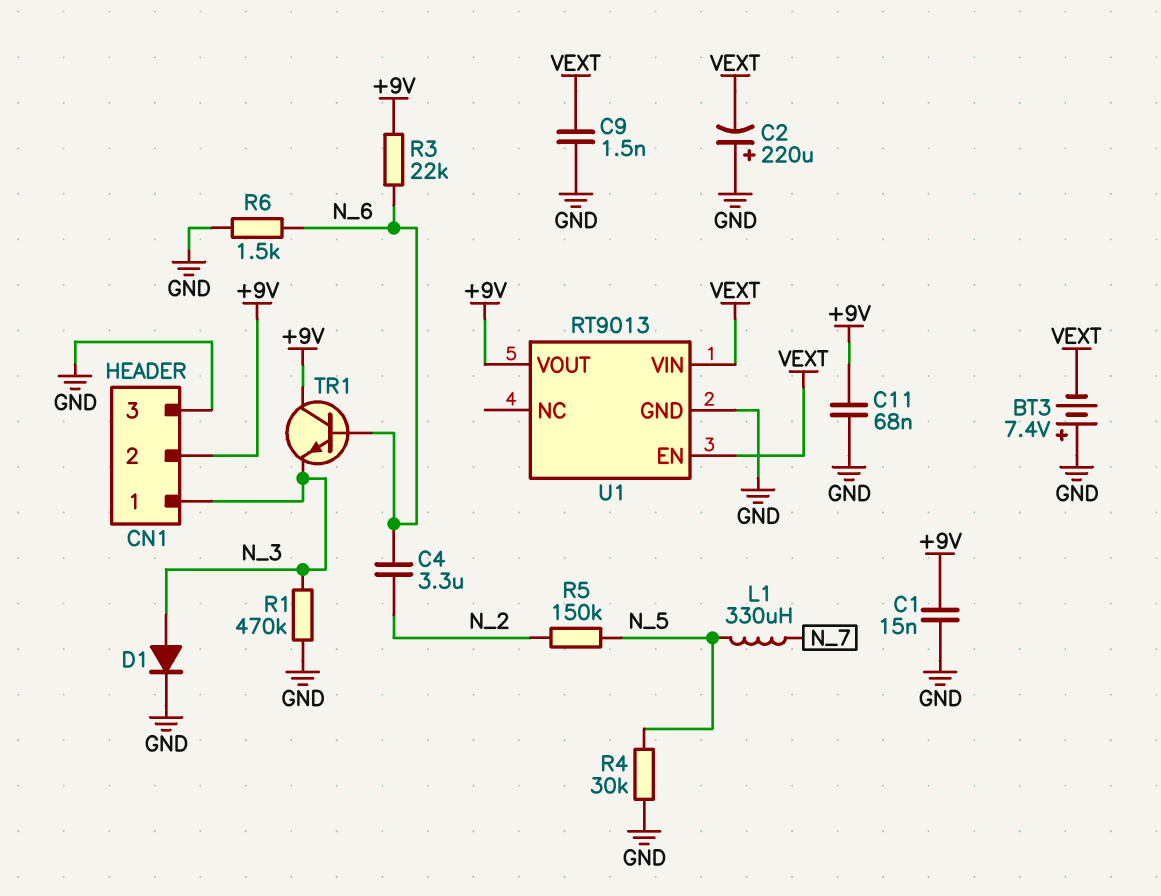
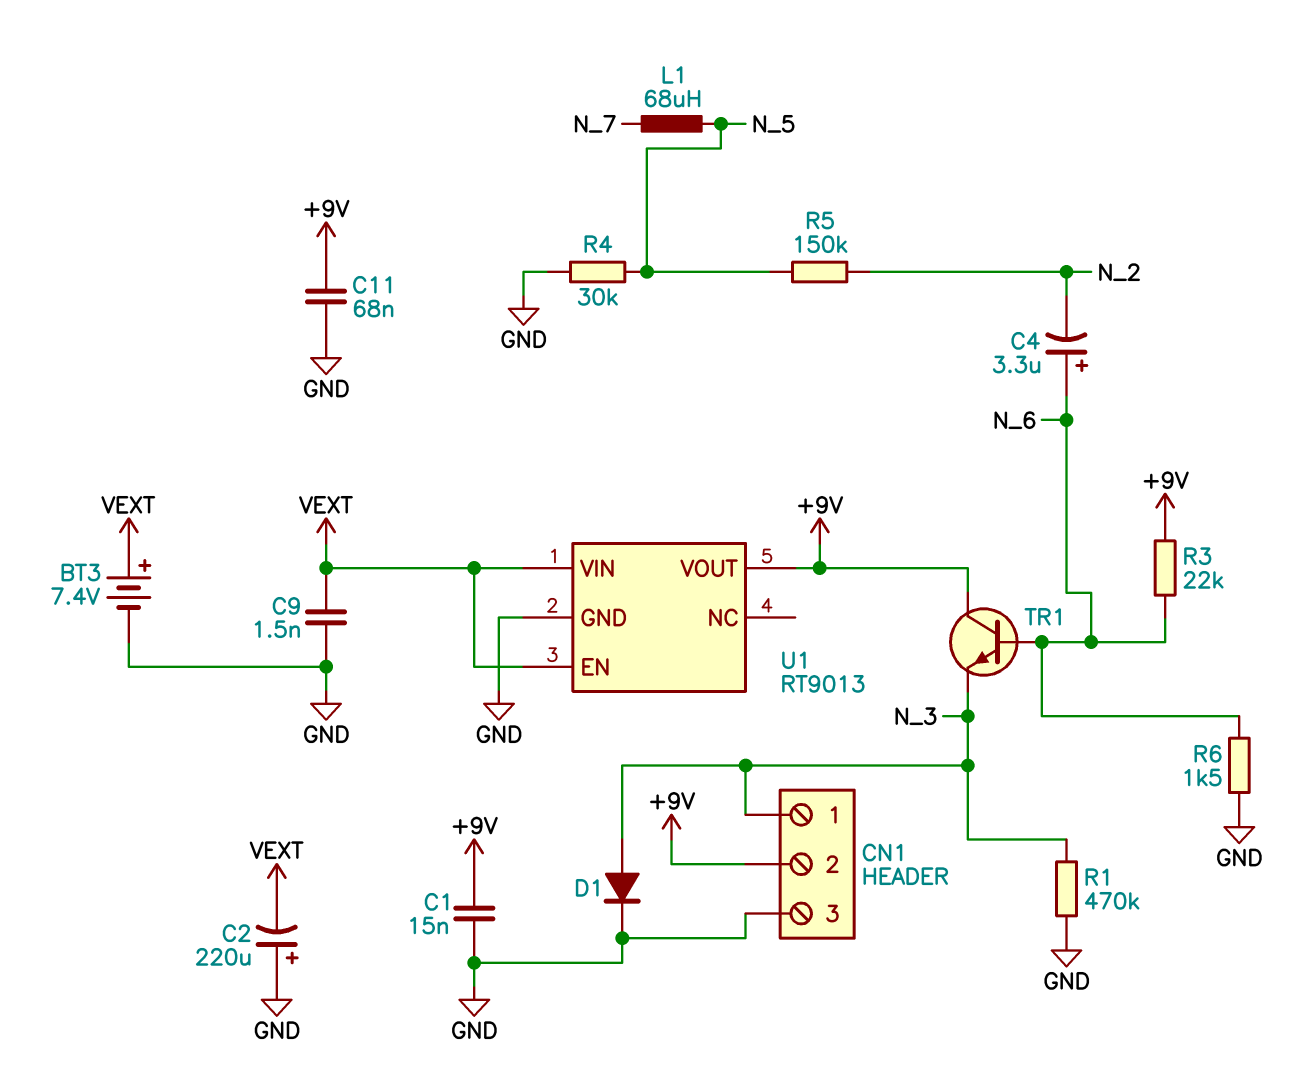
BT3: 7.4V (plus GND, minus VEXT) -> 7.4V (plus VEXT, minus GND)
C4: 3.3uF (N_2, N_6) -> 3.3uF (plus N_6, minus N_2)
L1: 330uH (N_5, N_7) -> 68uH (N_5, N_7)

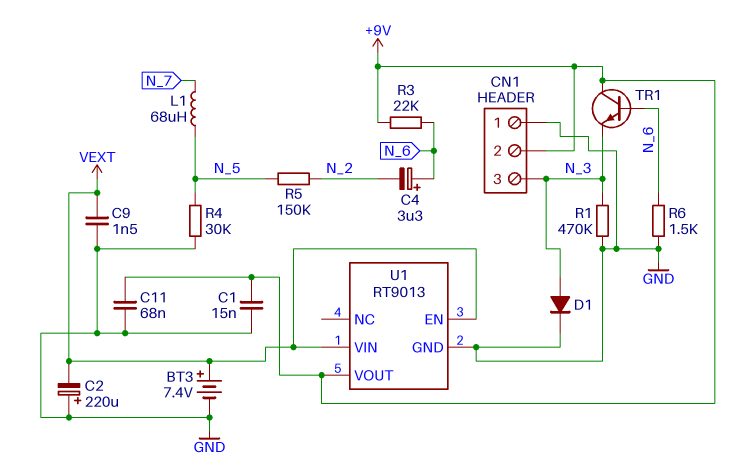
CN1 pin 1: N_3 -> GND
CN1 pin 3: GND -> N_3

